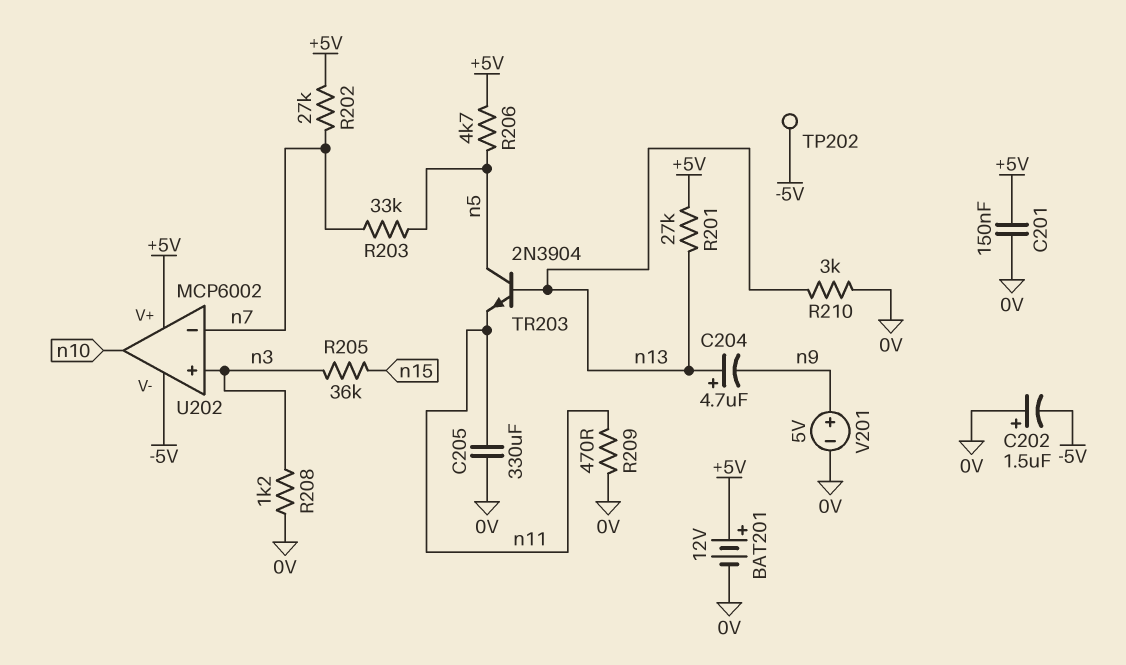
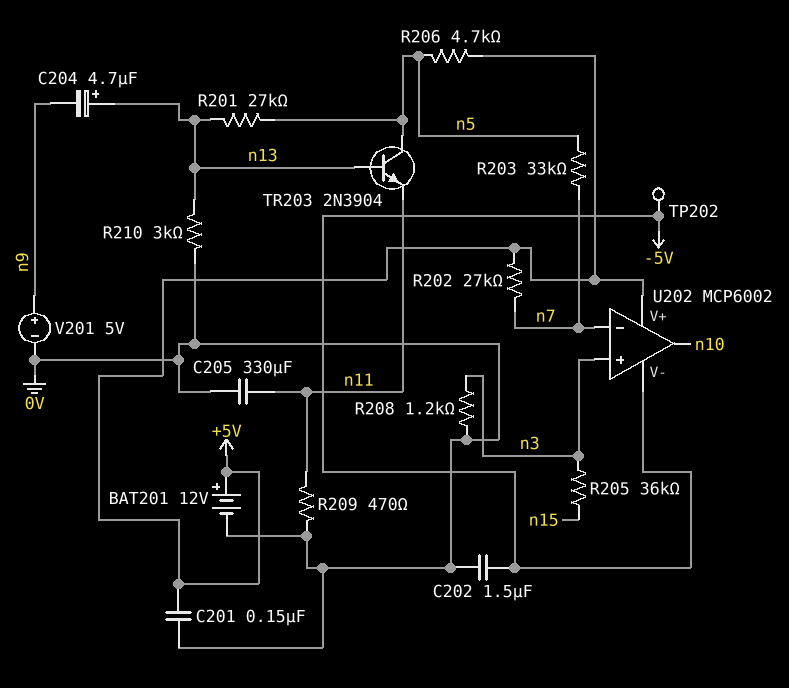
C202: 1.5uF (plus 0V, minus -5V) -> 1.5uF (-5V, 0V)
R201: 27k (+5V, n13) -> 27k (n5, n13)

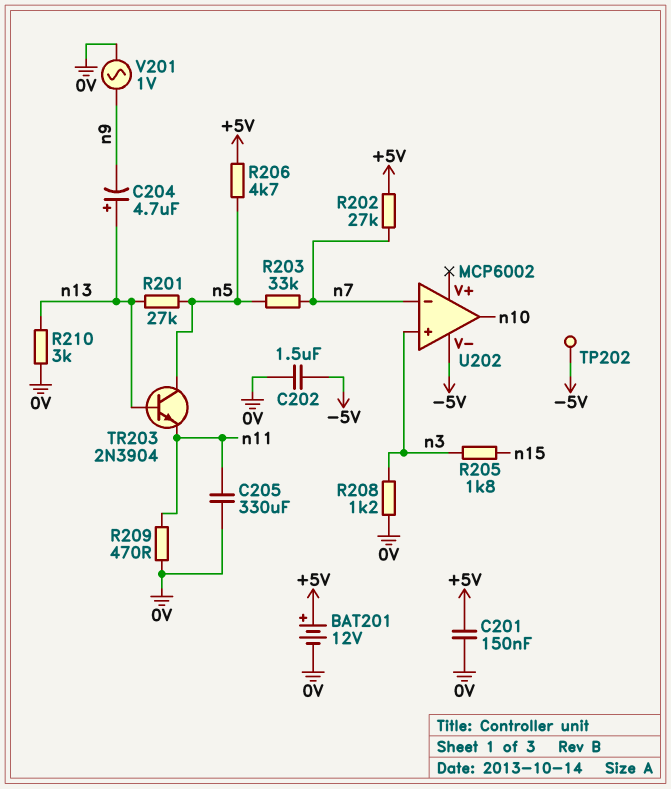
R205: 36k (n3, n15) -> 1.8k (n3, n15)
U202 pin V+: +5V -> none
V201: 5V (plus n9, minus 0V) -> AC 1V (0V, n9)

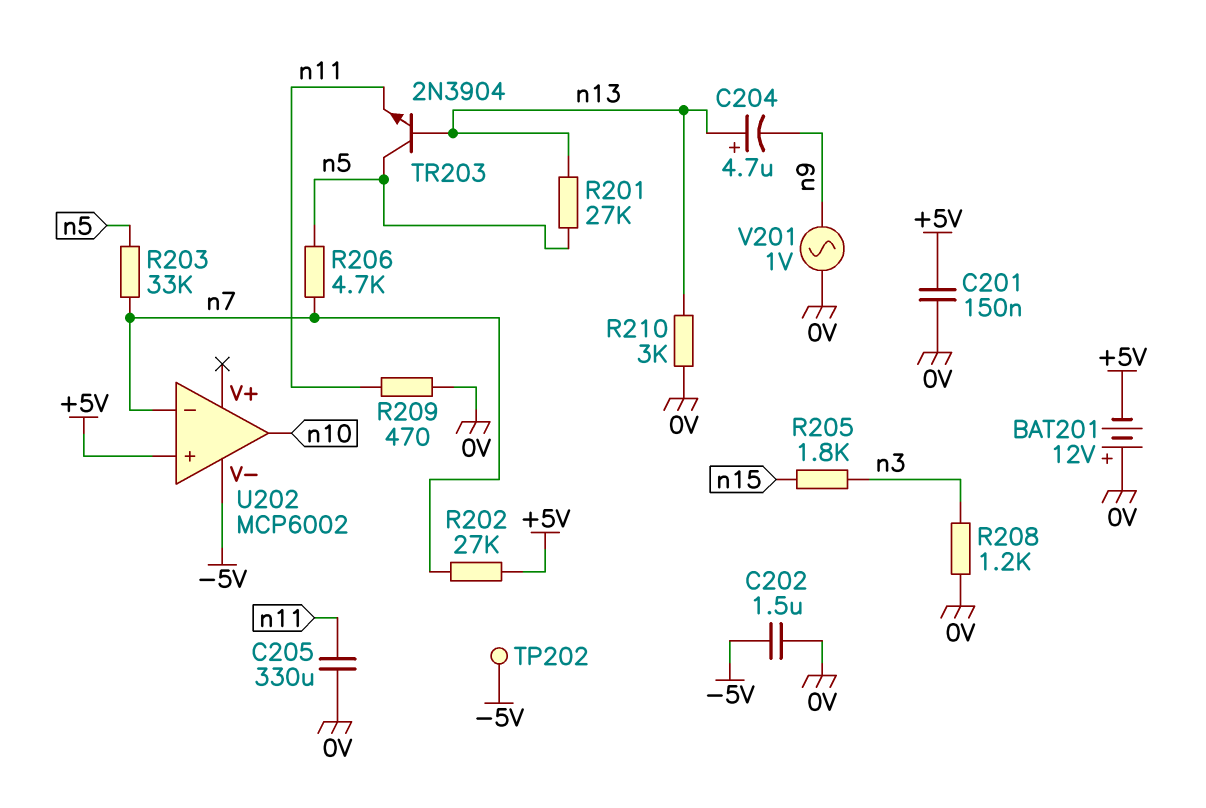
BAT201: 12V (plus +5V, minus 0V) -> 12V (plus 0V, minus +5V)
R206: 4.7k (+5V, n5) -> 4.7k (n5, n7)
U202 pin in+: n3 -> +5V

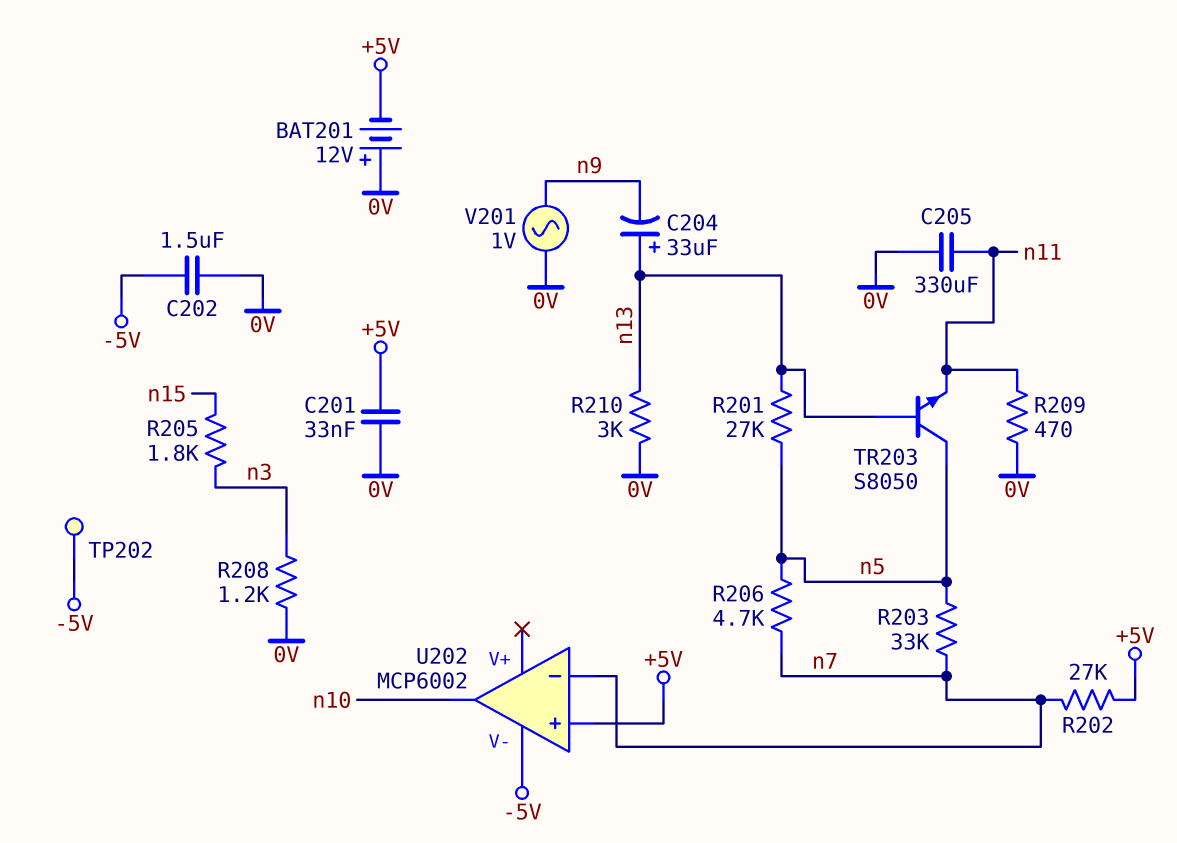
C201: 150nF (+5V, 0V) -> 33nF (+5V, 0V)
C204: 4.7uF (plus n13, minus n9) -> 33uF (plus n13, minus n9)
TR203: NPN 2N3904 (B n13, C n5, E n11) -> NPN S8050 (B n13, C n5, E n11)

